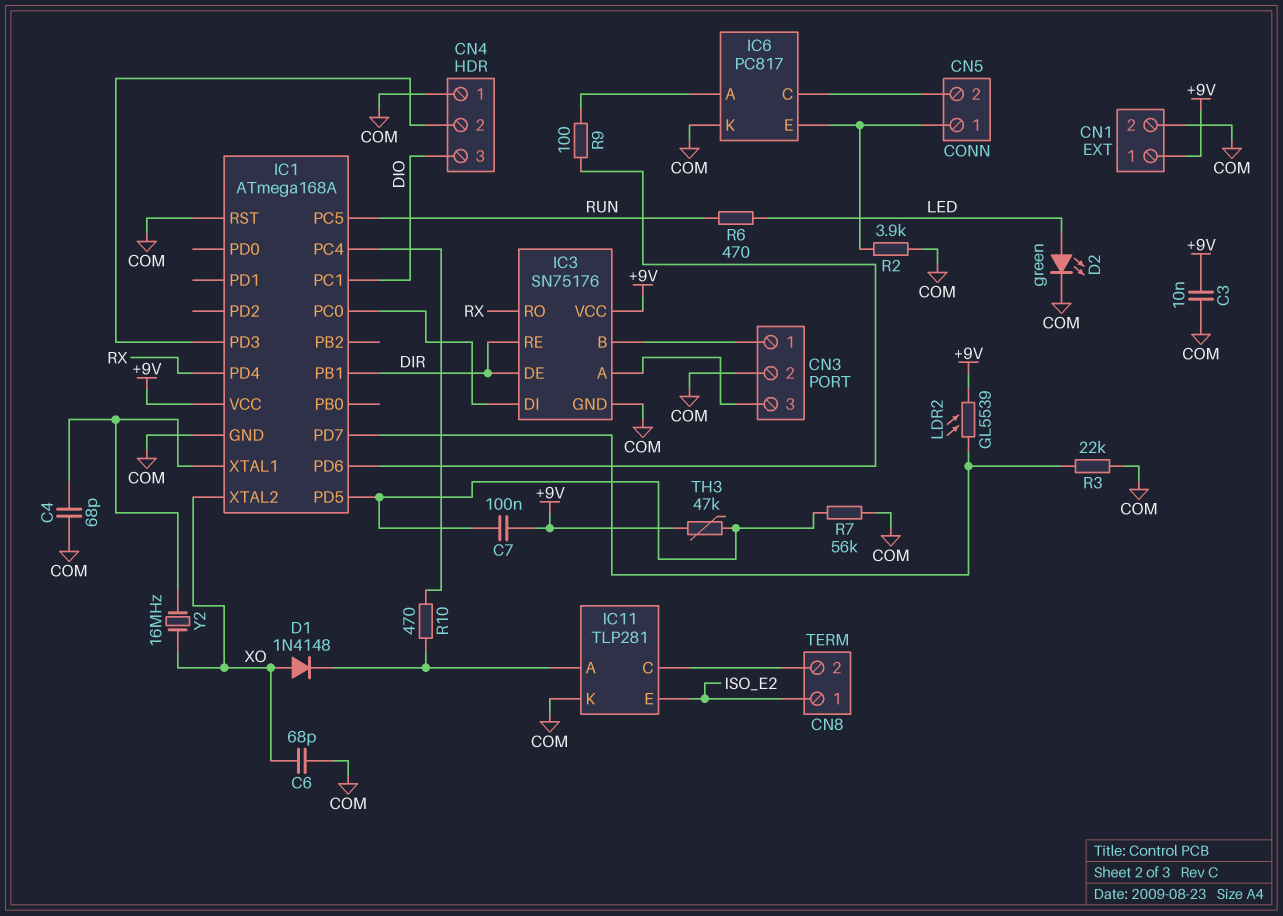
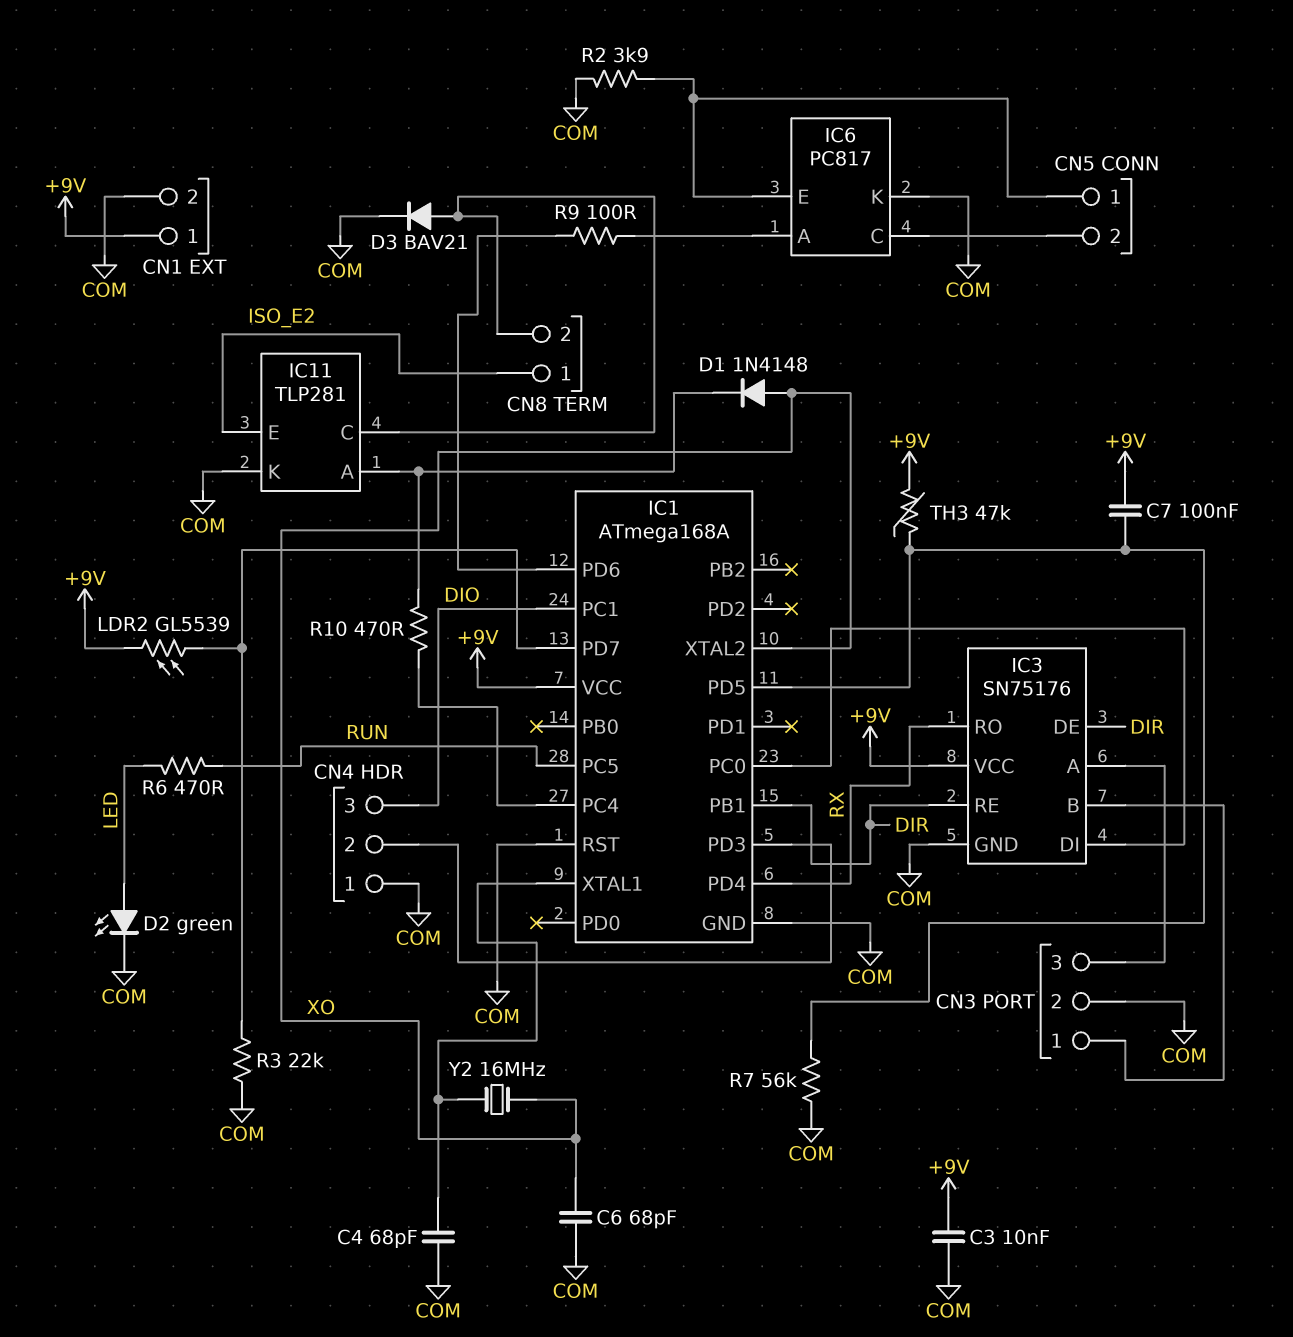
D3: none -> diode BAV21 (A CN8/2, K COM)

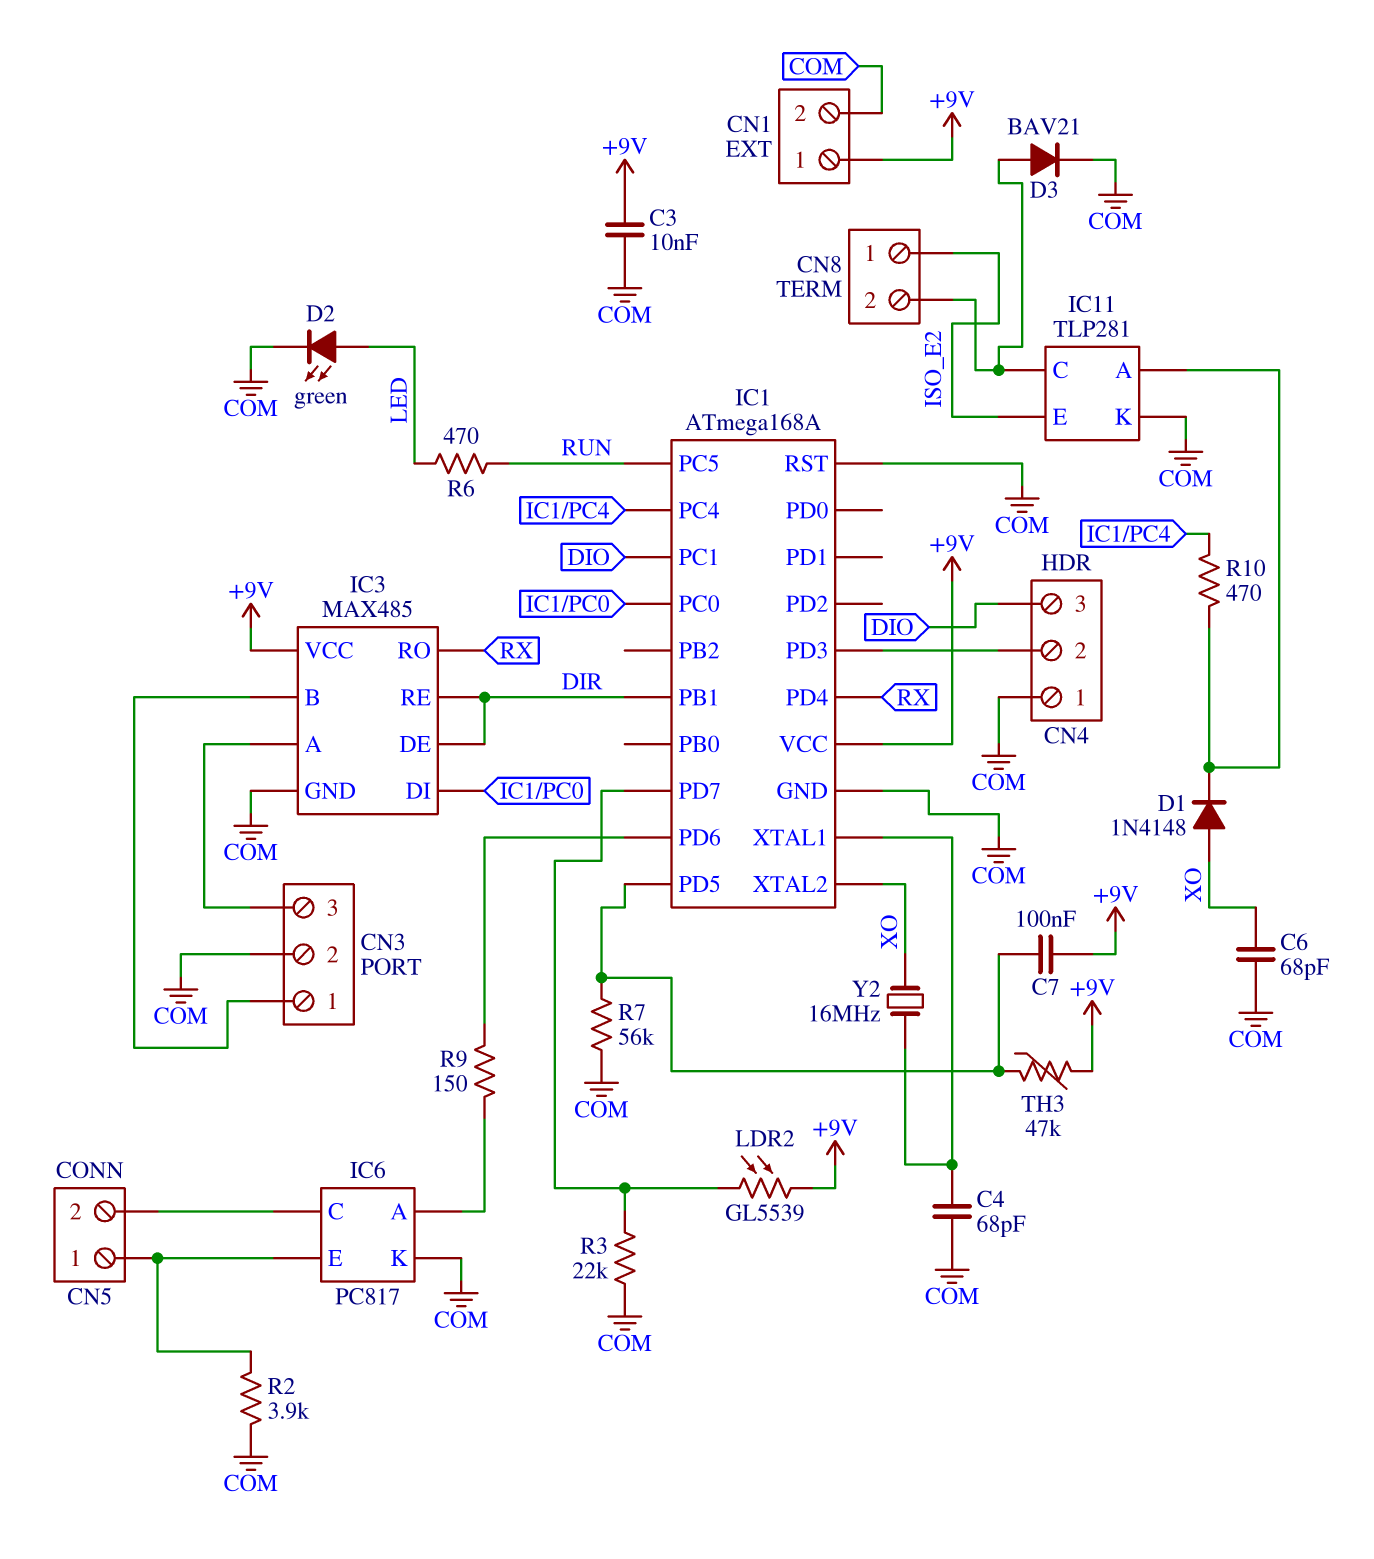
IC3: SN75176 -> MAX485
R9: 100 (IC1/PD6, IC6/A) -> 150 (IC1/PD6, IC6/A)

